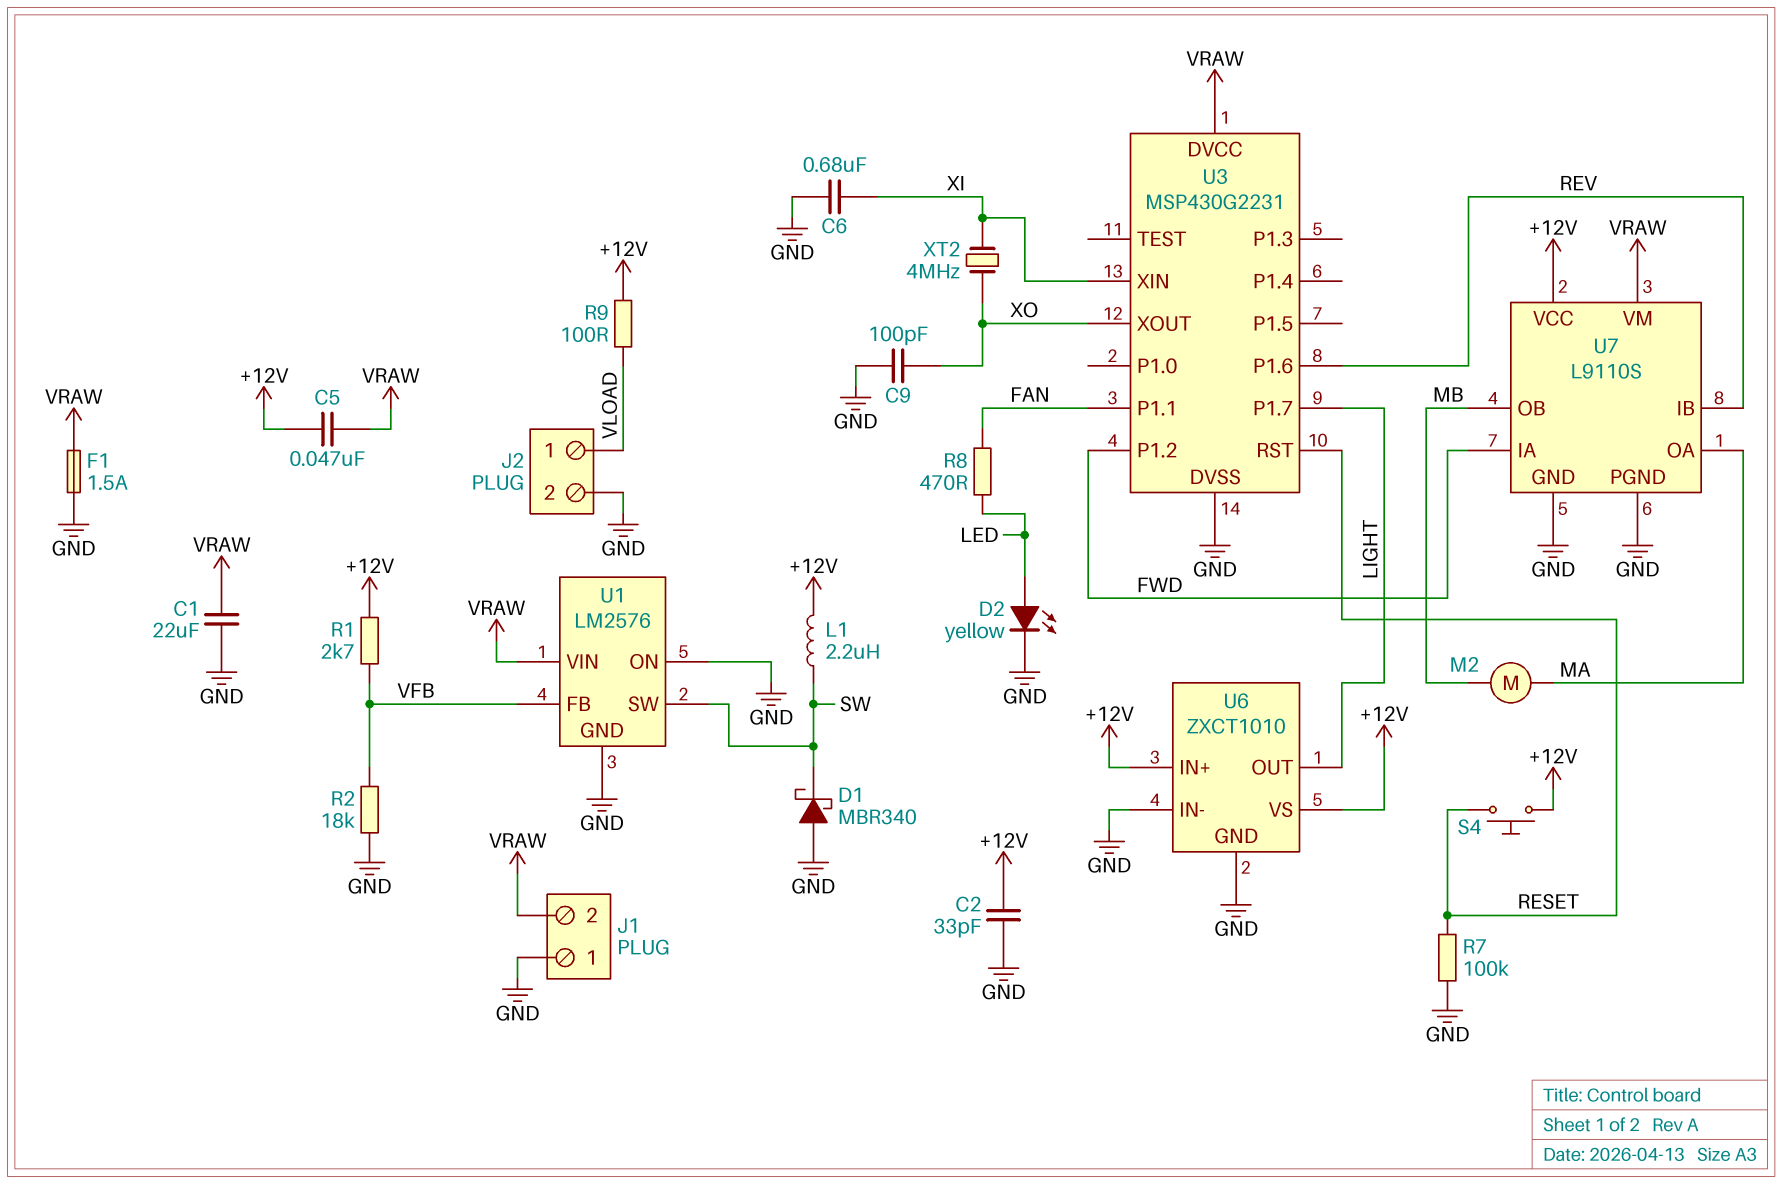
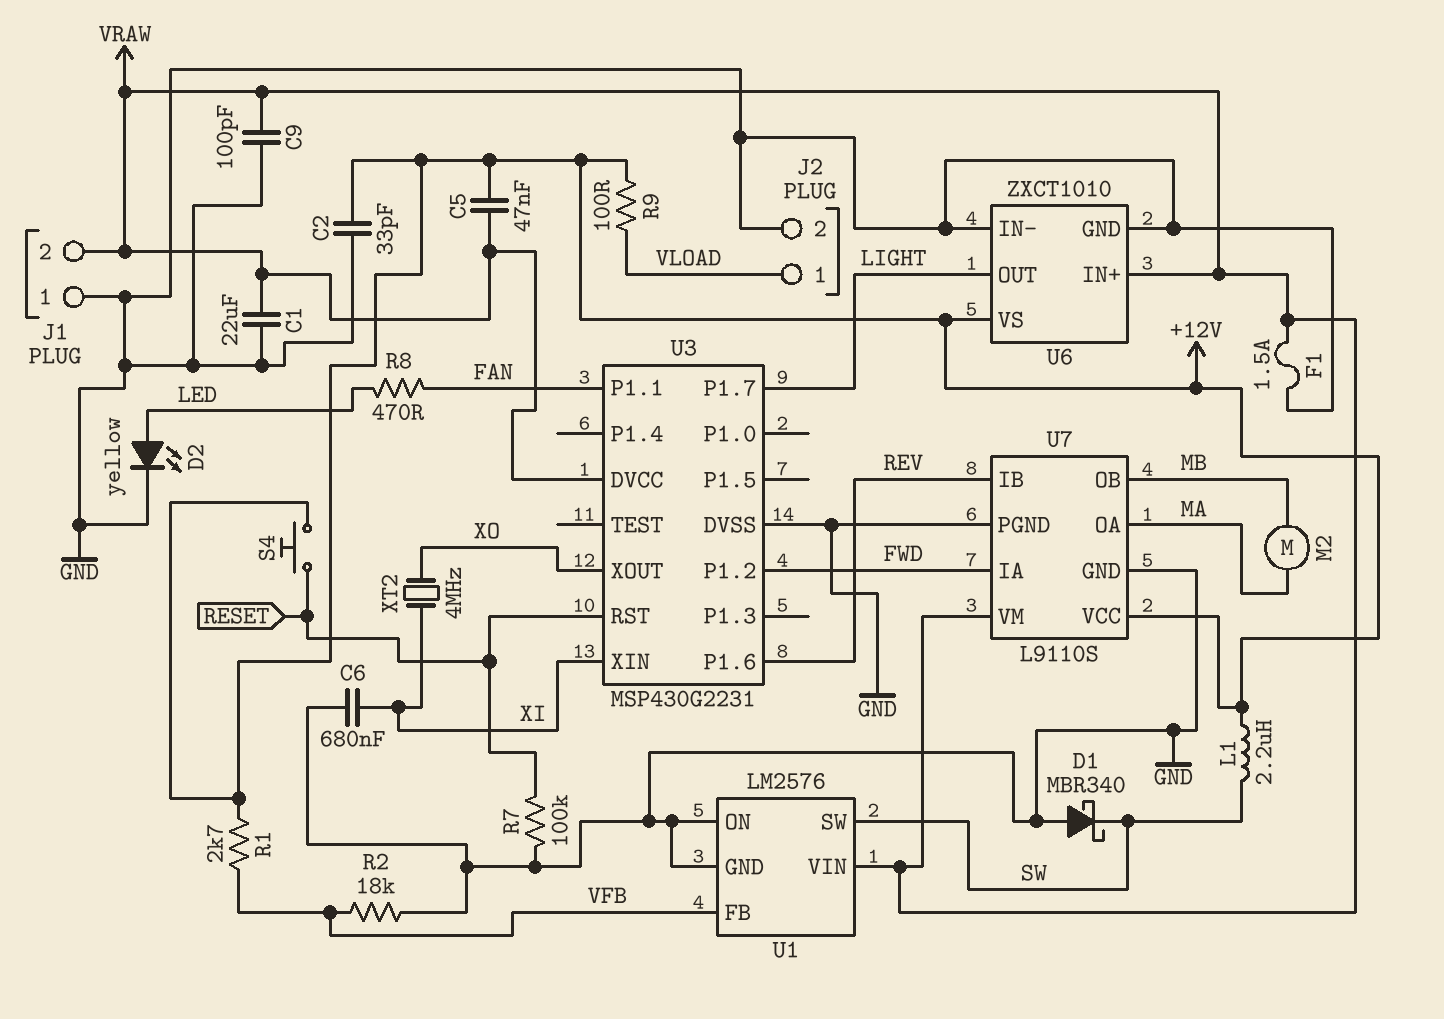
C9: 100pF (GND, XO) -> 100pF (GND, VRAW)
U6 pin IN+: +12V -> VRAW

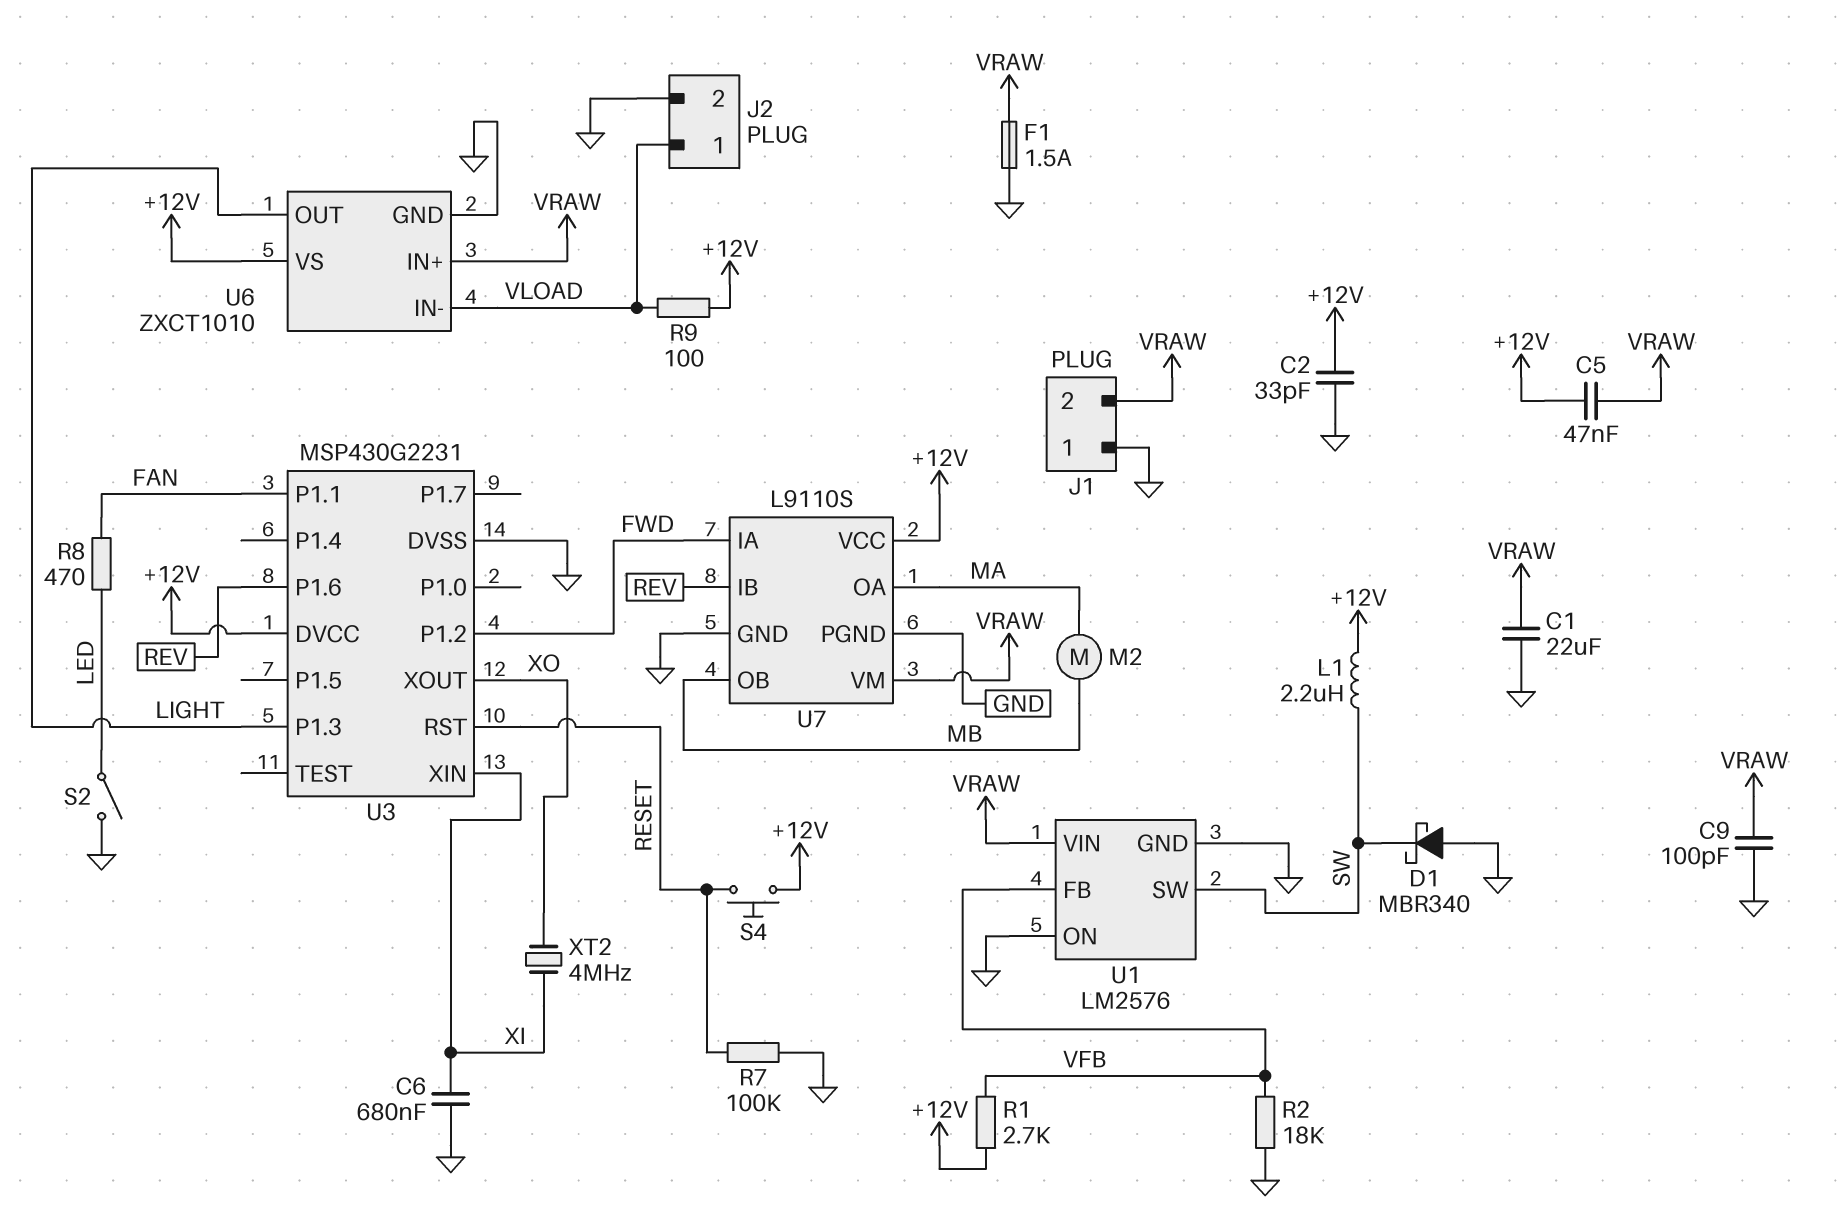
D2: LED yellow (A LED, K GND) -> none
S2: none -> switch (GND, LED)
U3 pin DVCC: VRAW -> +12V
U3 pin P1.3: none -> LIGHT
U3 pin P1.7: LIGHT -> none
U6 pin IN-: GND -> VLOAD

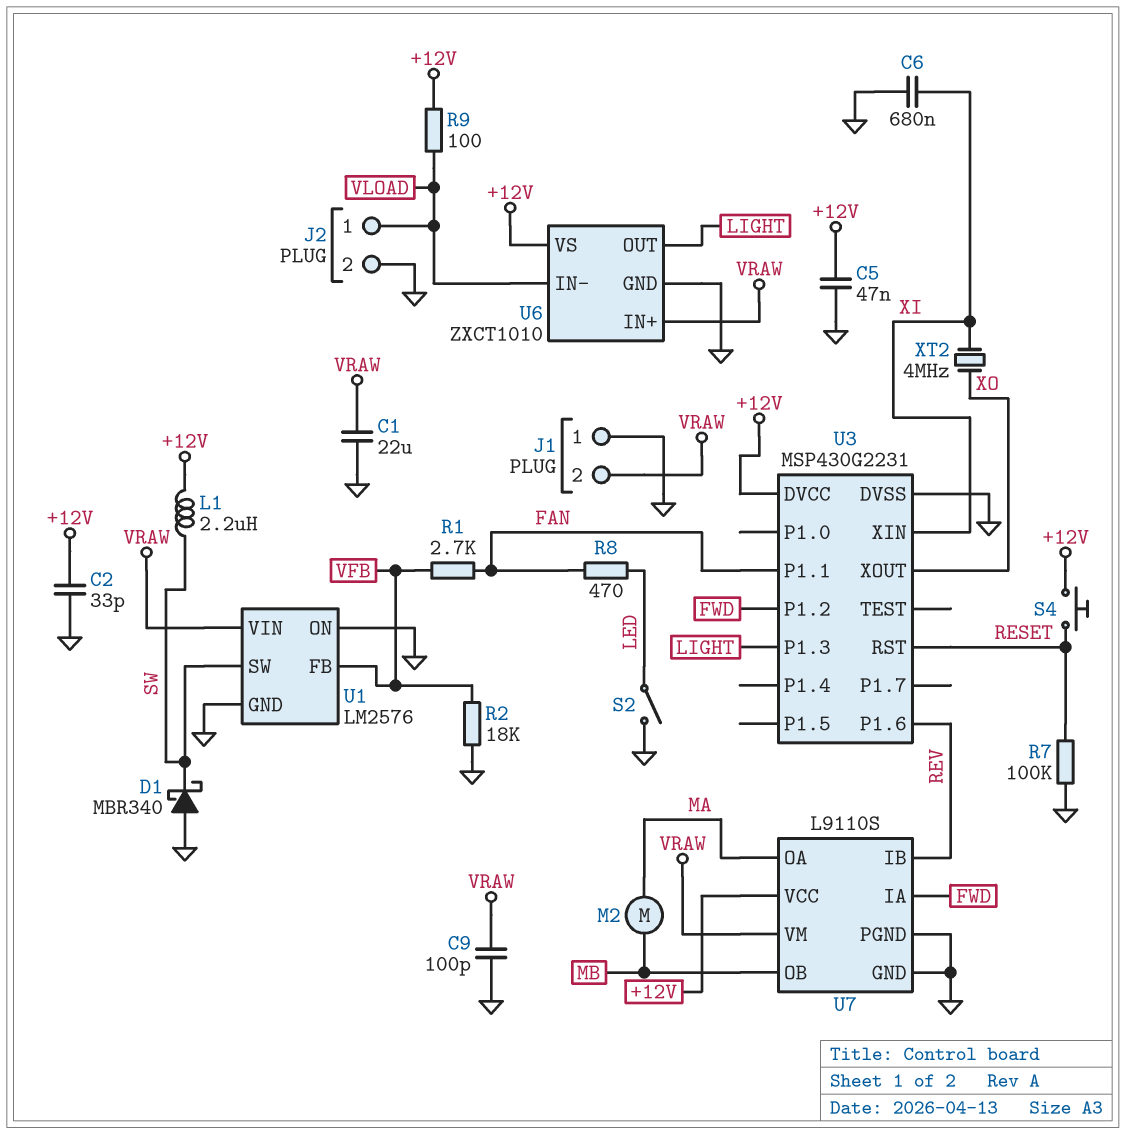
C5: 47nF (+12V, VRAW) -> 47nF (+12V, GND)
F1: 1.5A (GND, VRAW) -> none
R1: 2.7k (+12V, VFB) -> 2.7k (FAN, VFB)

